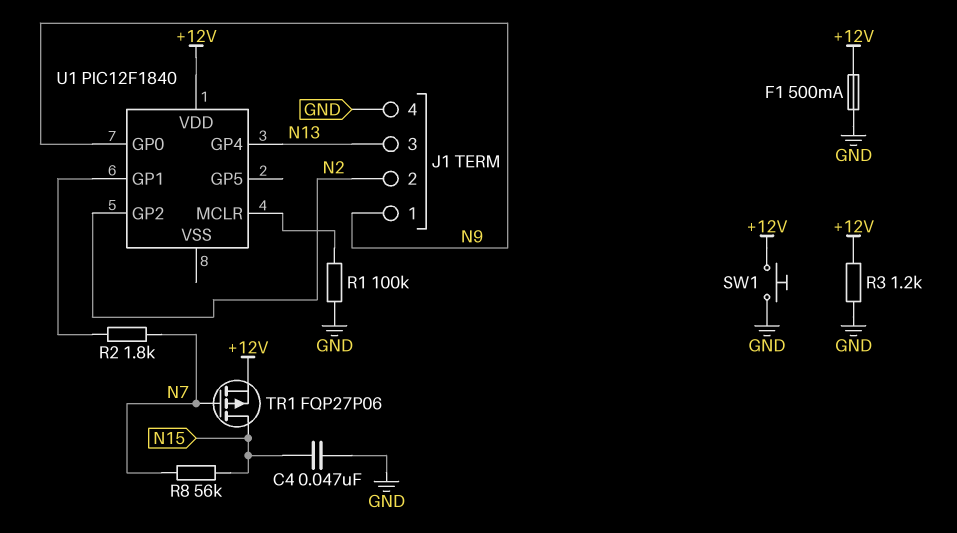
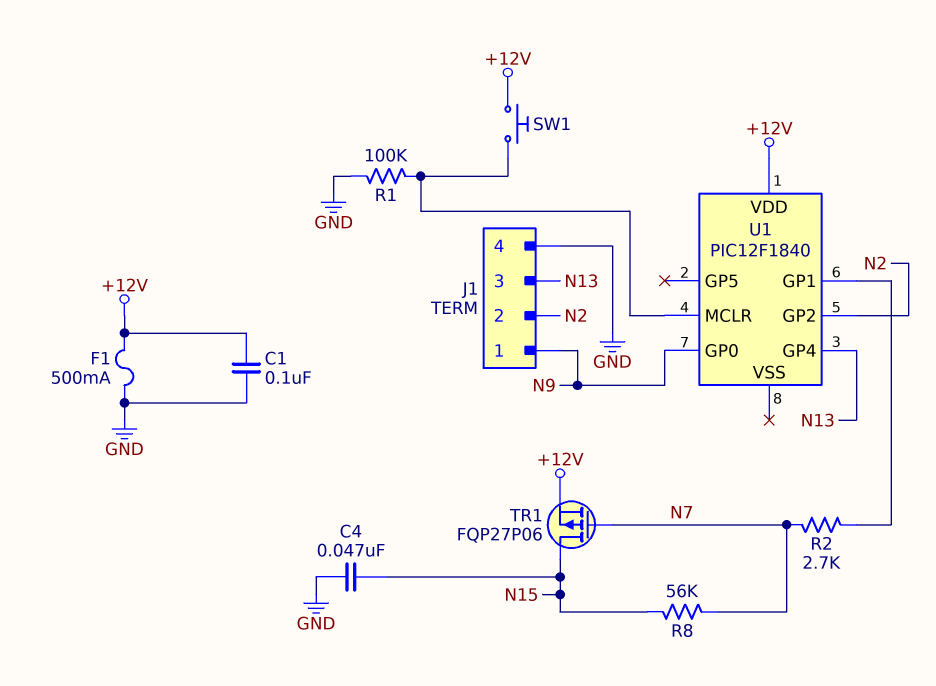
C1: none -> 100nF (+12V, GND)
R2: 1.8k (N7, U1/GP1) -> 2.7k (N7, U1/GP1)
R3: 1.2k (+12V, GND) -> none
SW1: button (+12V, GND) -> button (+12V, U1/MCLR)

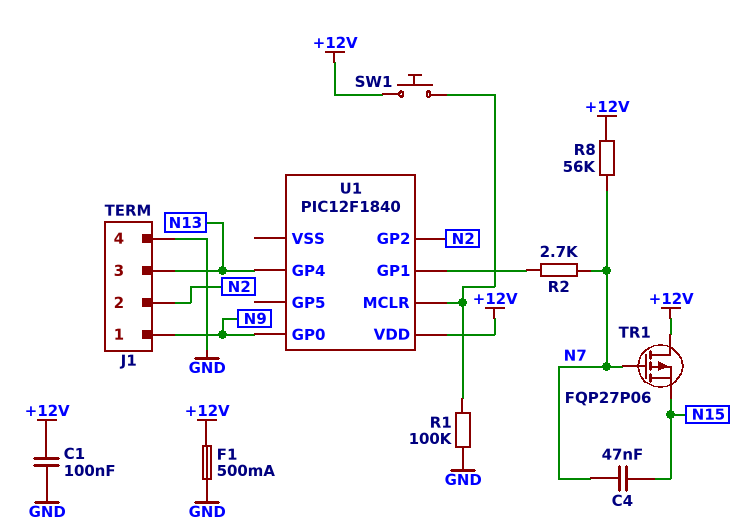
C4: 47nF (GND, N15) -> 47nF (N7, N15)
R8: 56k (N7, N15) -> 56k (+12V, N7)
TR1: PMOS FQP27P06 (G N7, D N15, S +12V) -> PMOS FQP27P06 (G N7, D +12V, S N15)

